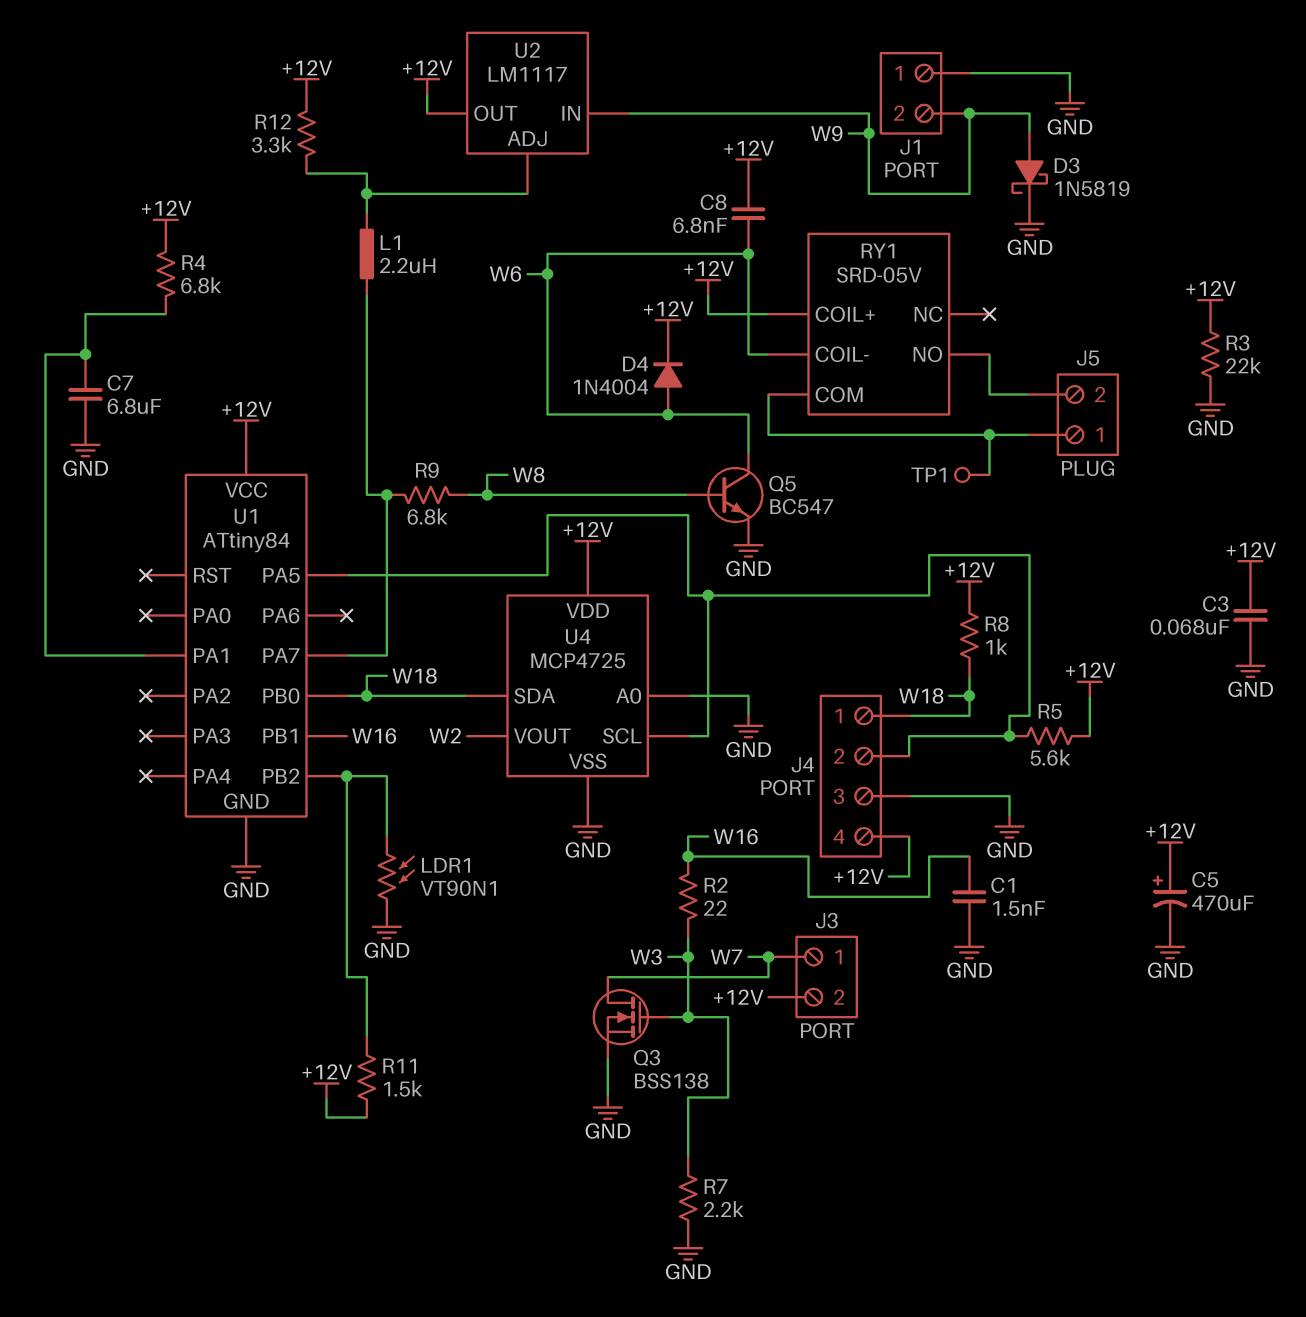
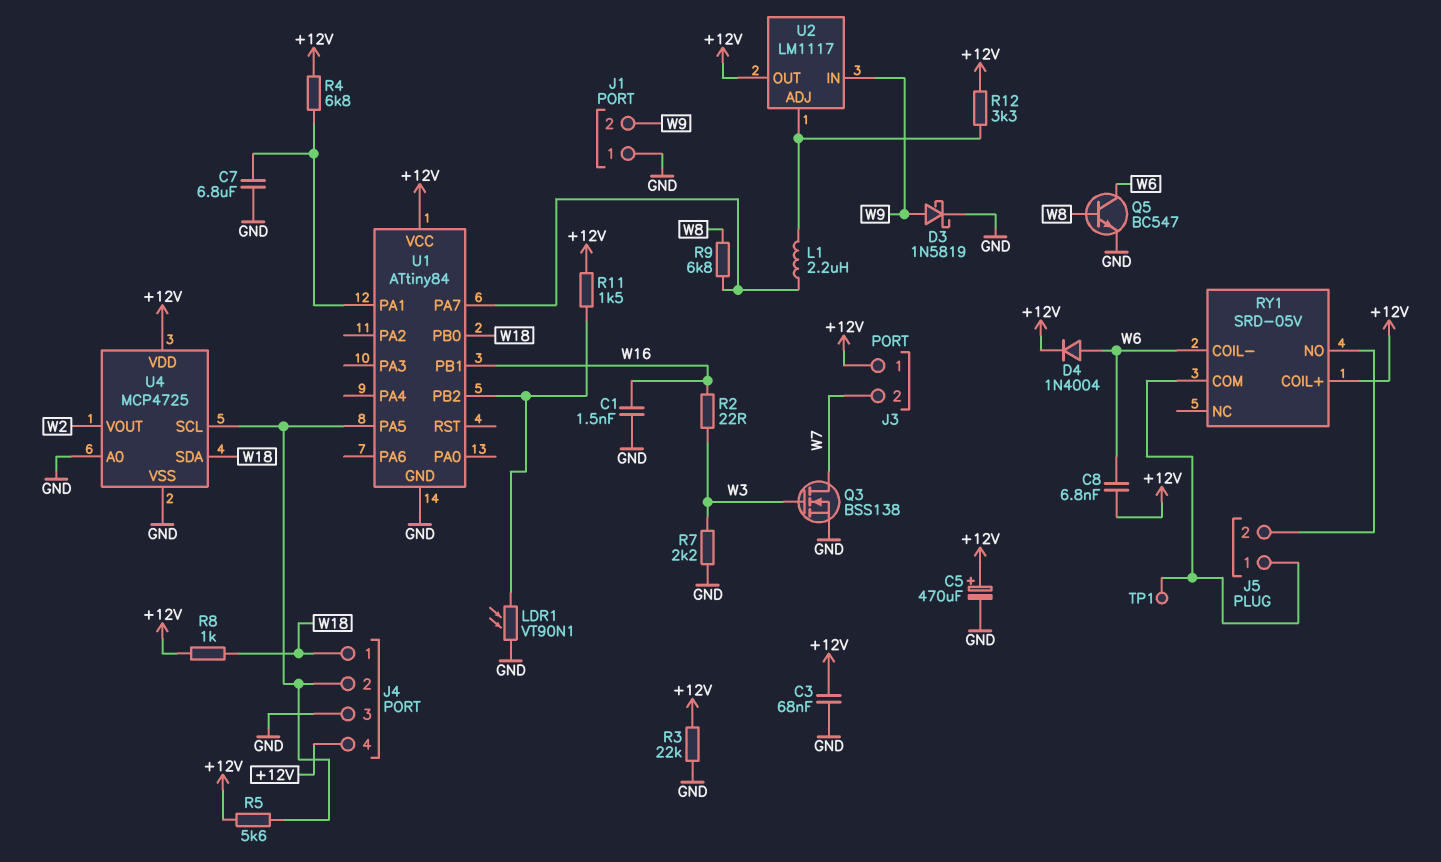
J3 pin 1: W7 -> +12V
J3 pin 2: +12V -> W7

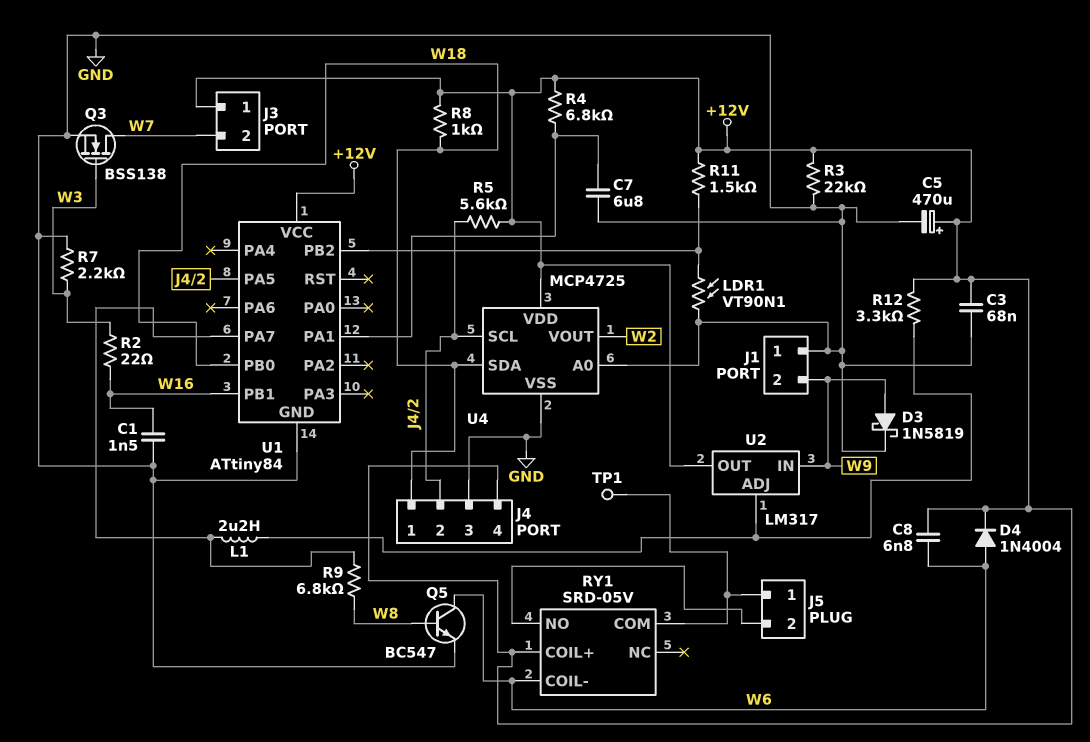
U2: LM1117 -> LM317

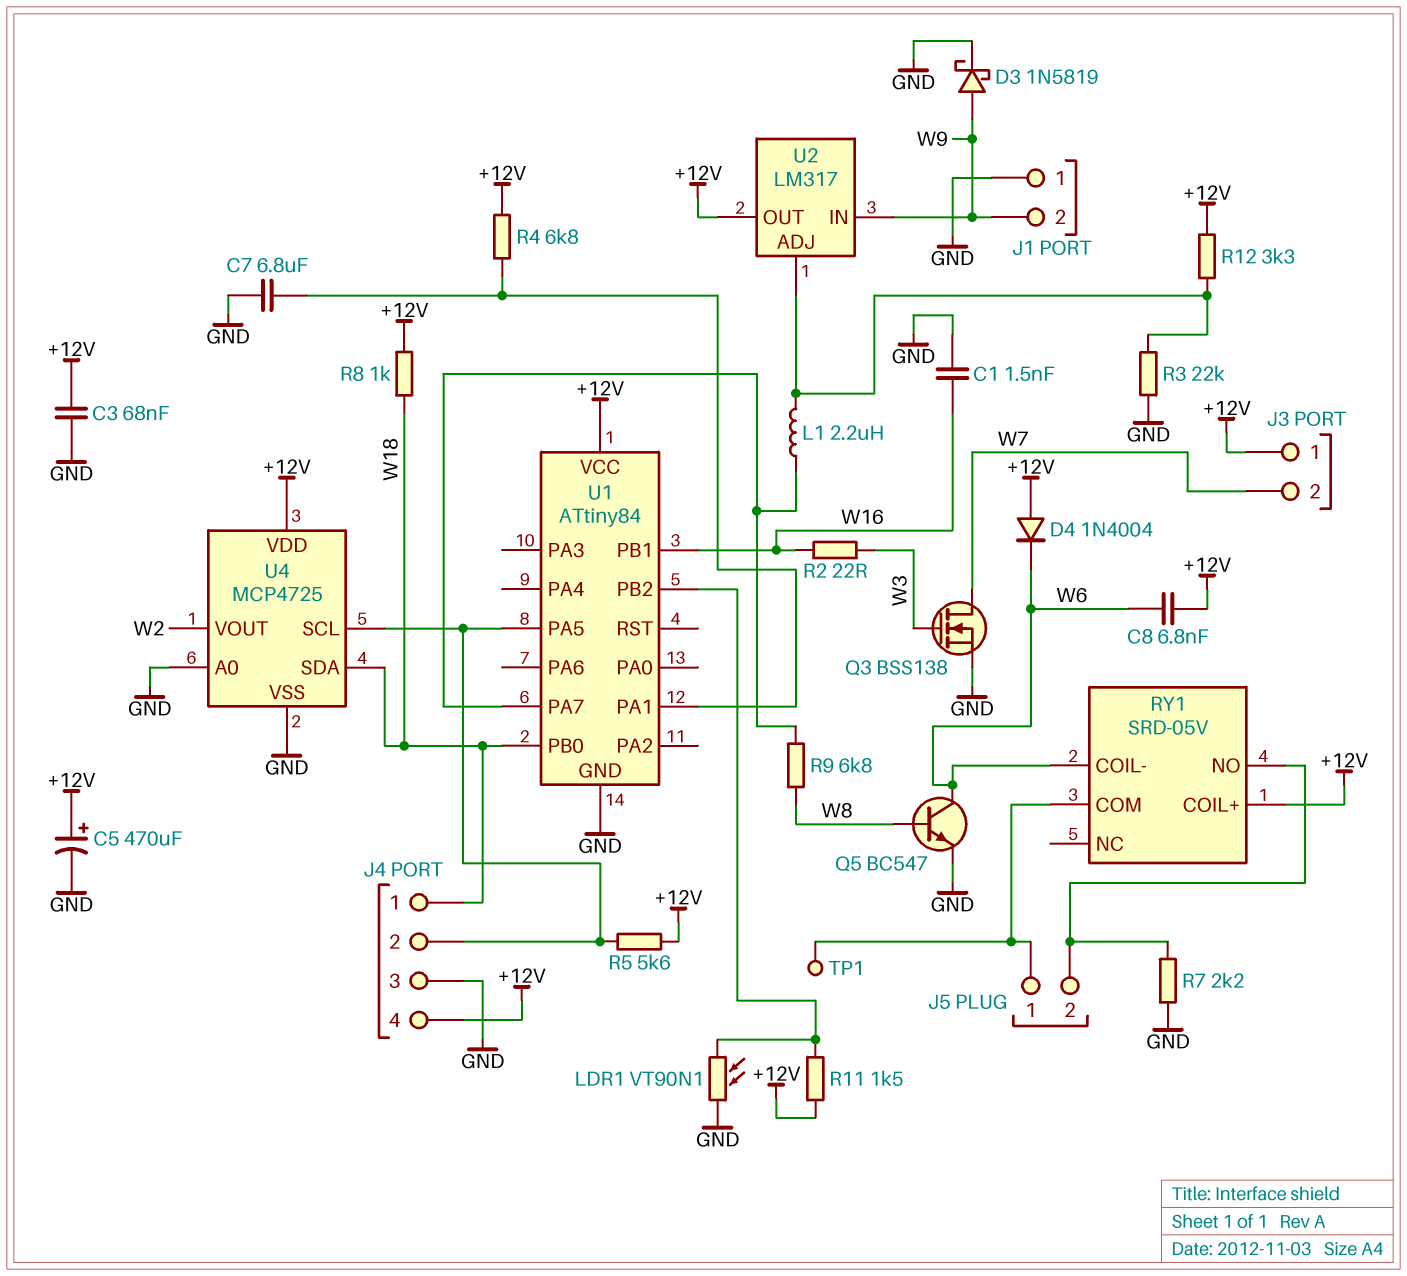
D4: diode 1N4004 (A W6, K +12V) -> diode 1N4004 (A +12V, K W6)
R3: 22k (+12V, GND) -> 22k (GND, U2/ADJ)
R7: 2.2k (GND, W3) -> 2.2k (GND, J5/2)

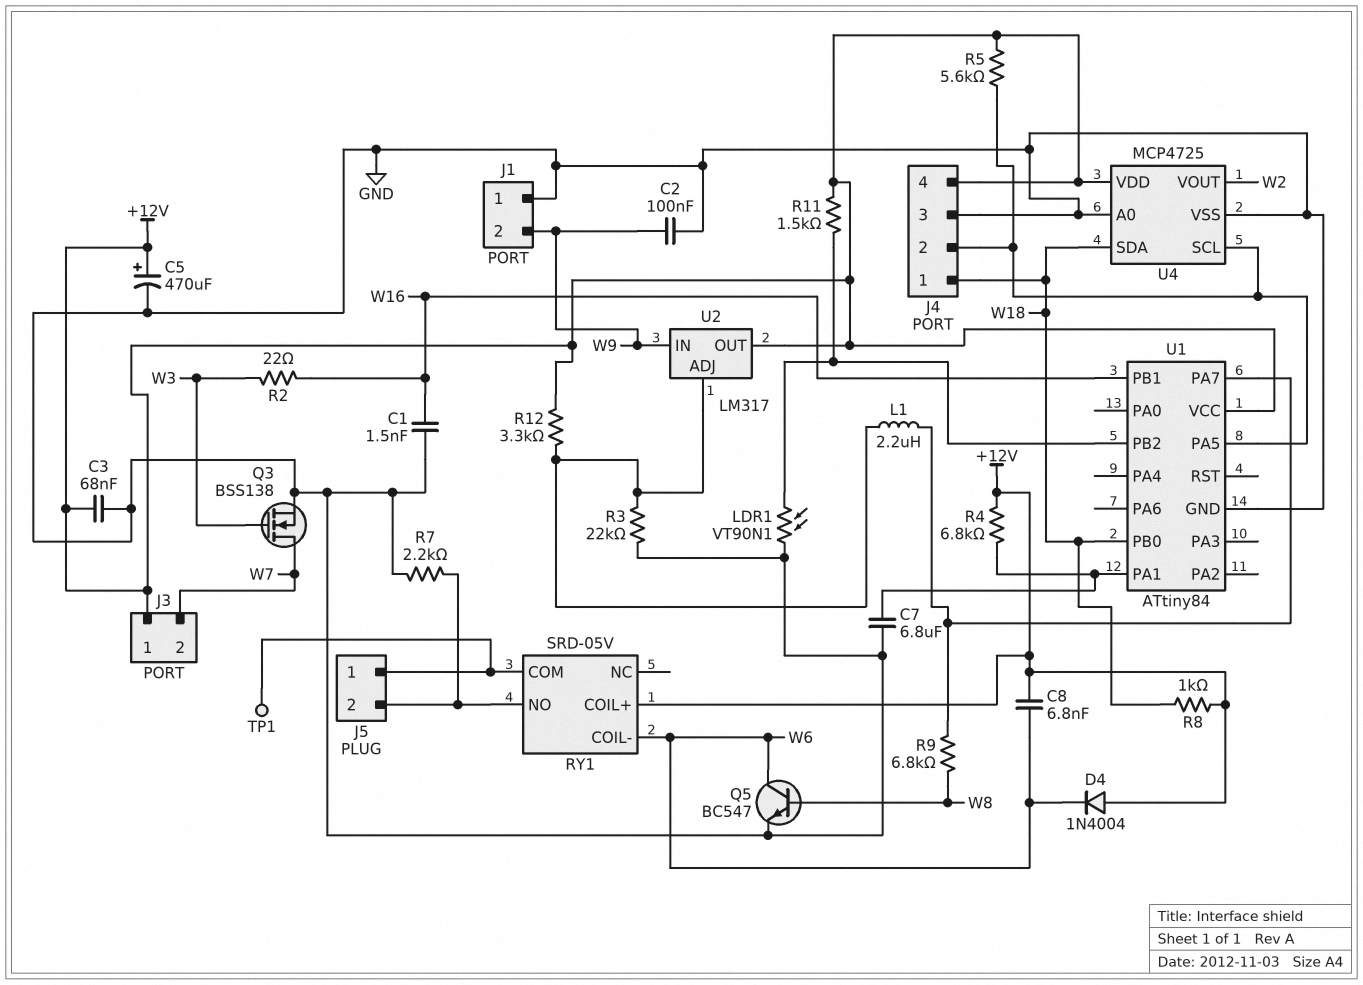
C2: none -> 100nF (GND, W9)
D3: schottky 1N5819 (A W9, K GND) -> none

